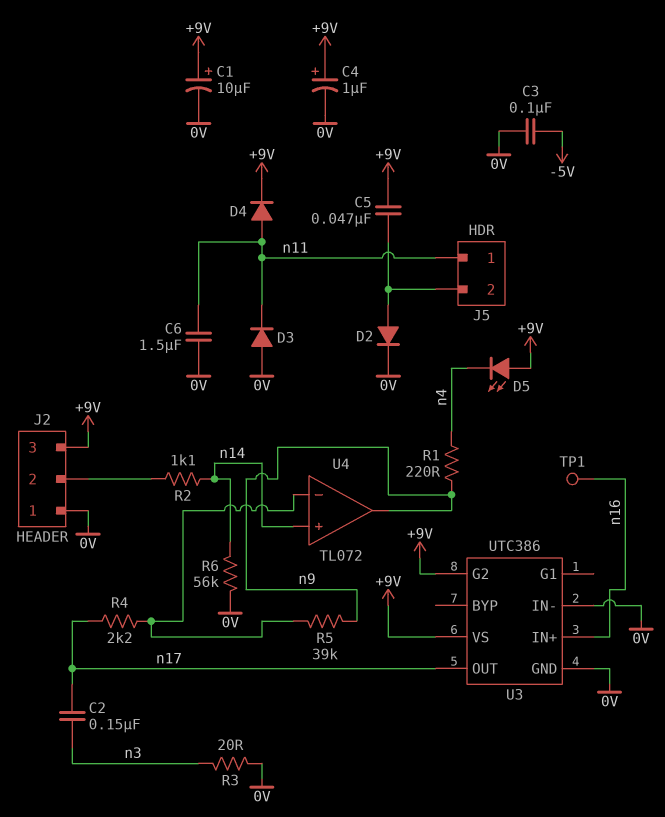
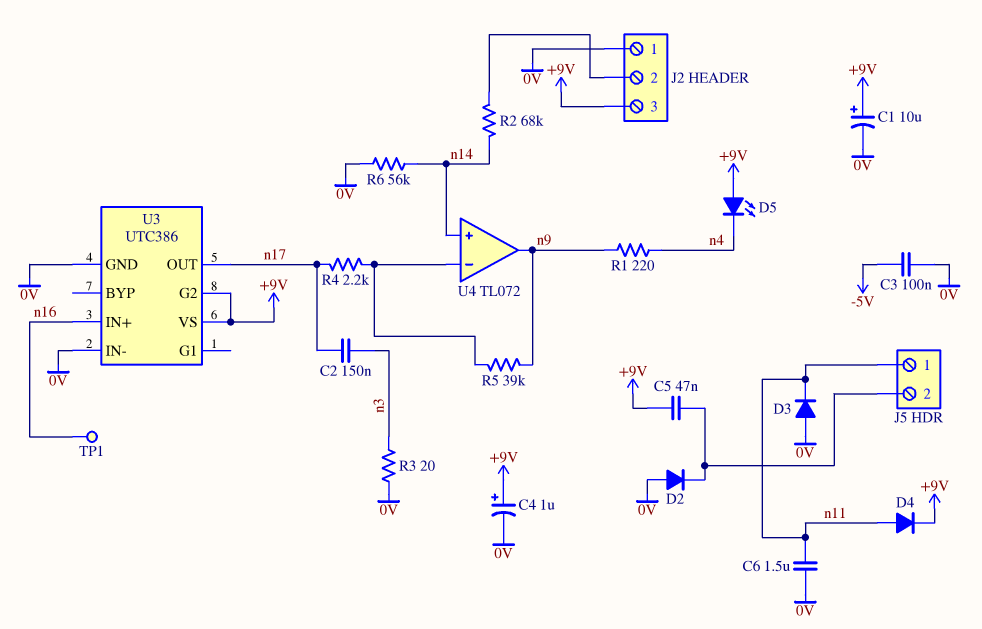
D2: diode (A J5/2, K 0V) -> diode (A 0V, K J5/2)
R2: 1.1k (J2/2, n14) -> 68k (J2/2, n14)

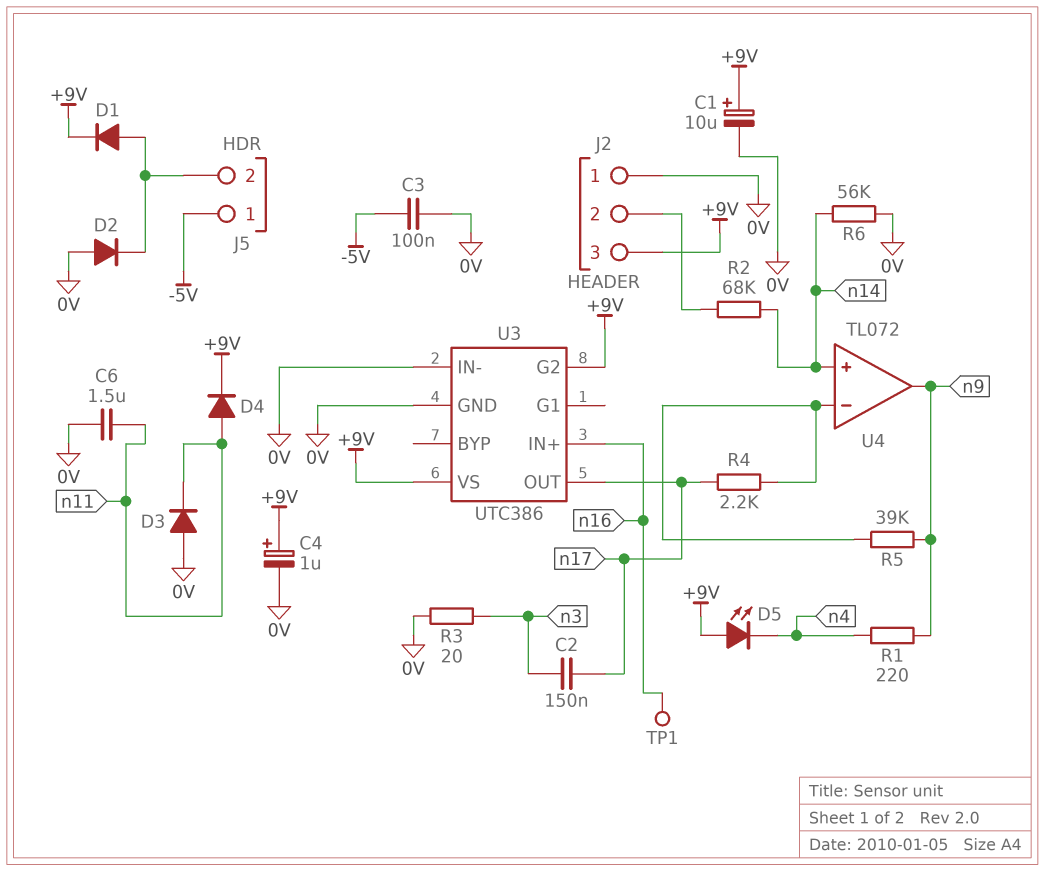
C5: 47nF (+9V, J5/2) -> none
D1: none -> diode (A J5/2, K +9V)
J5 pin 1: n11 -> -5V

